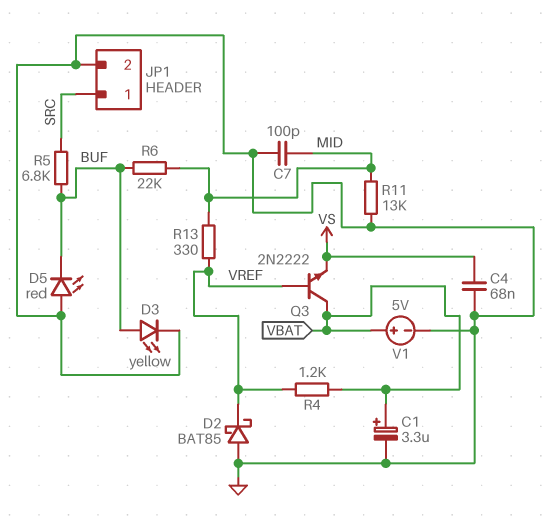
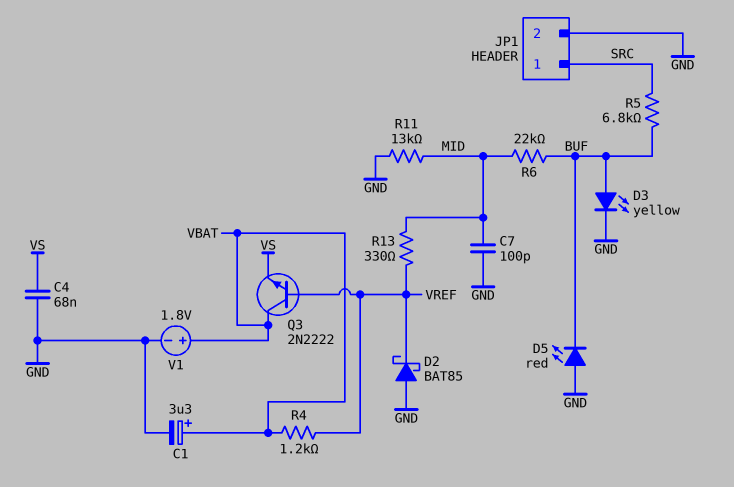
V1: 5V (plus VBAT, minus GND) -> 1.8V (plus VBAT, minus GND)

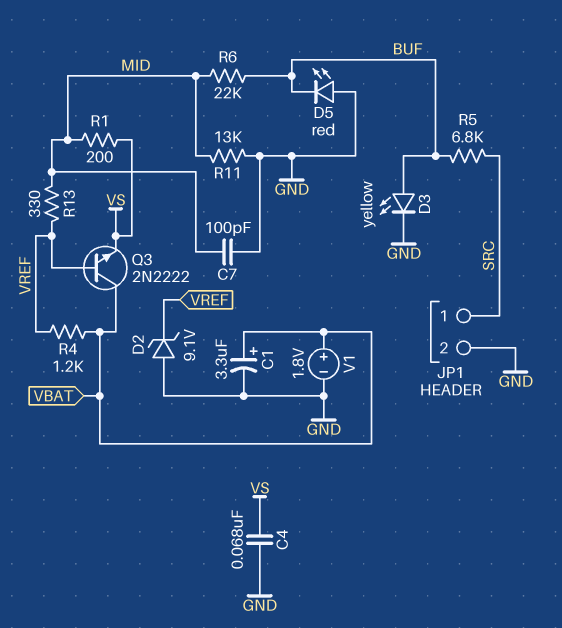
D2: schottky BAT85 (A GND, K VREF) -> zener 9.1V (A GND, K VREF)
R1: none -> 200 (MID, VS)

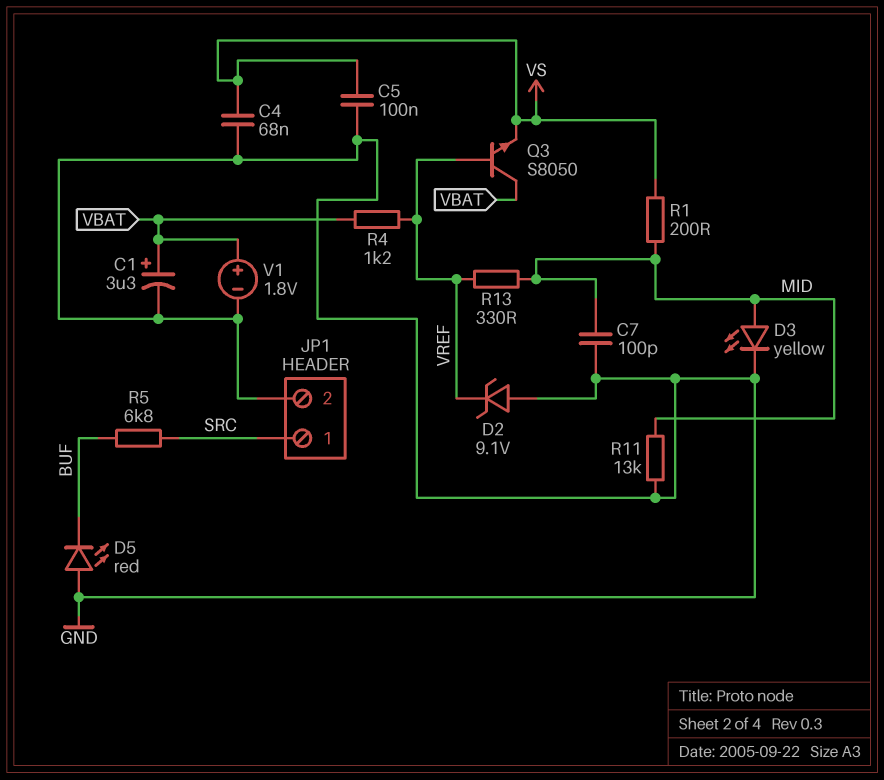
C5: none -> 100nF (GND, VS)
D3: LED yellow (A BUF, K GND) -> LED yellow (A MID, K GND)
Q3: NPN 2N2222 (B VREF, C VBAT, E VS) -> NPN S8050 (B VREF, C VBAT, E VS)
R6: 22k (BUF, MID) -> none

